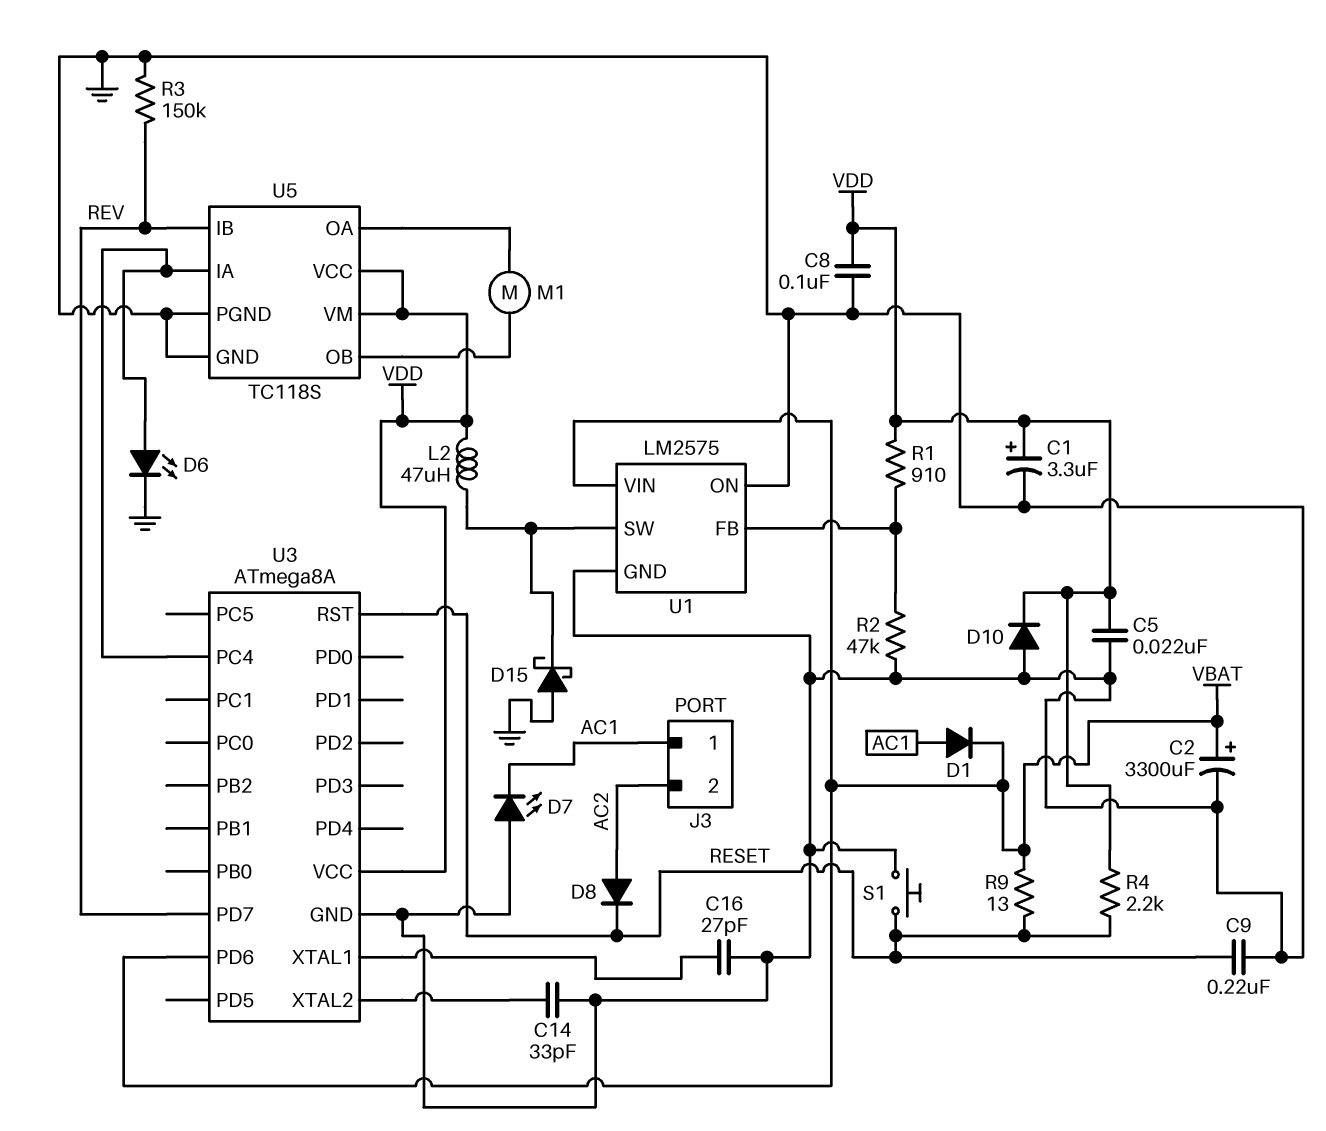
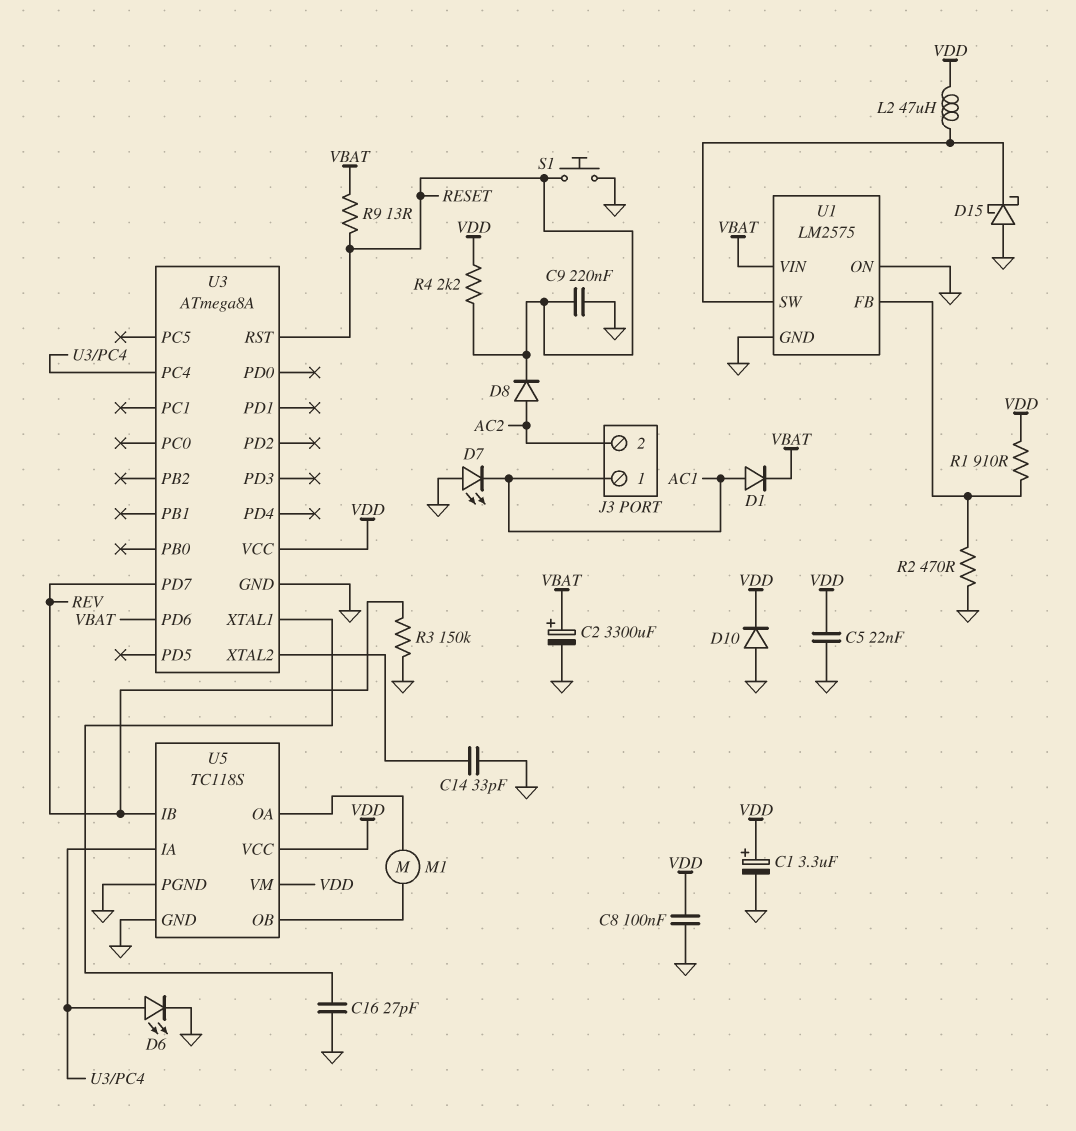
R2: 47k (GND, U1/FB) -> 470 (GND, U1/FB)

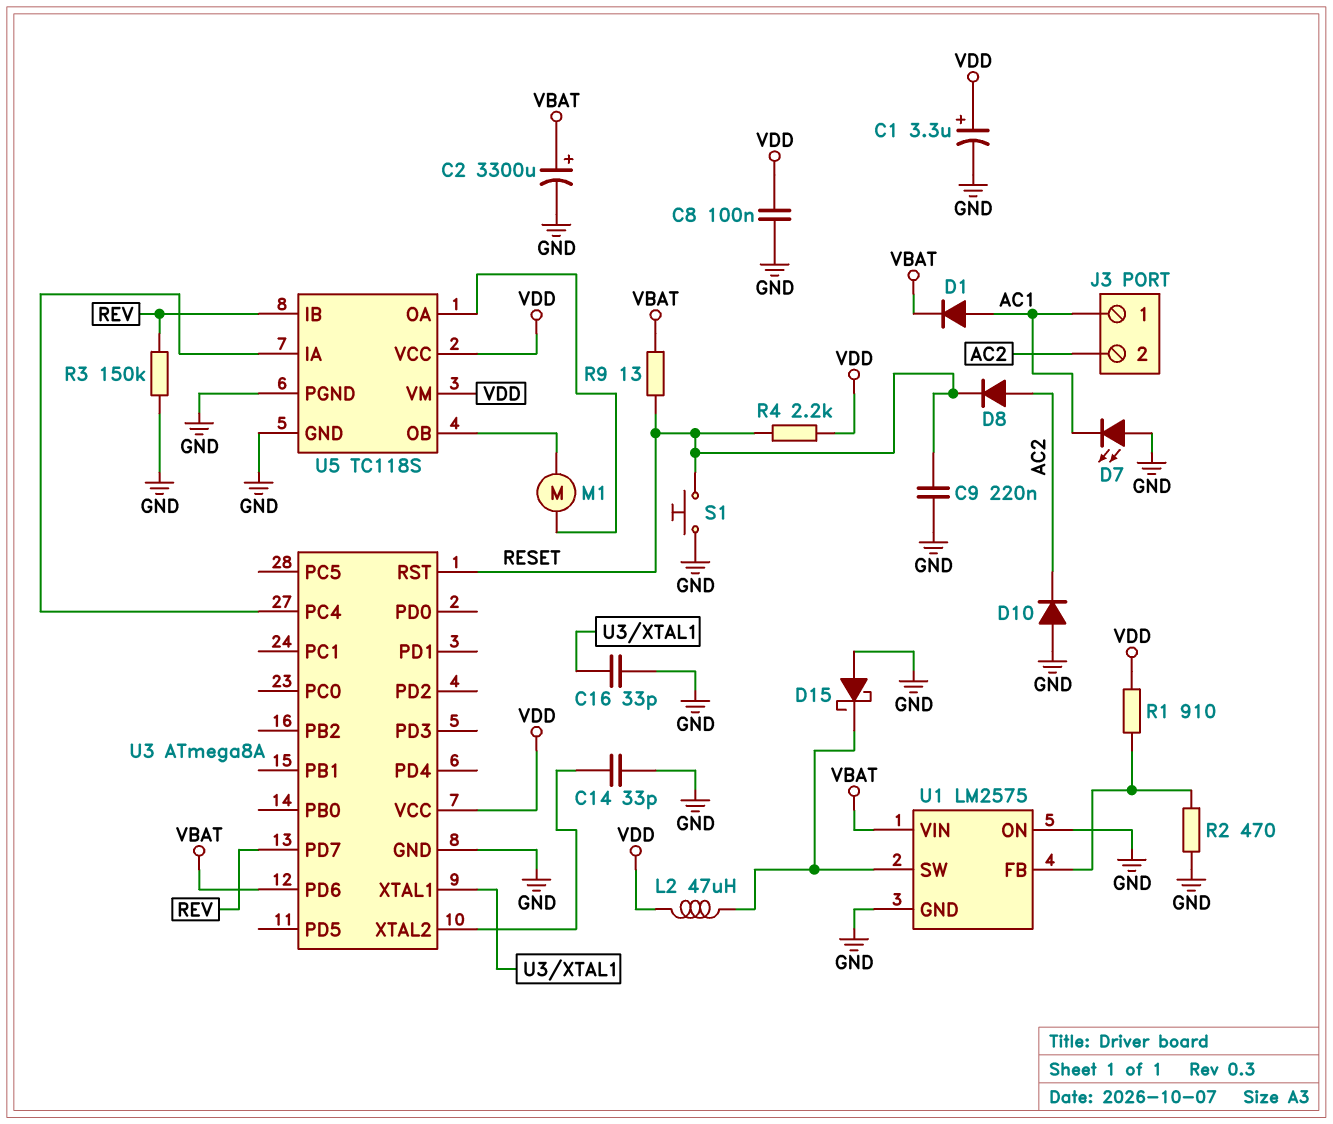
C5: 22nF (GND, VDD) -> none
C16: 27pF (GND, U3/XTAL1) -> 33pF (GND, U3/XTAL1)
D6: LED (A U3/PC4, K GND) -> none
D10: diode (A GND, K VDD) -> diode (A GND, K AC2)

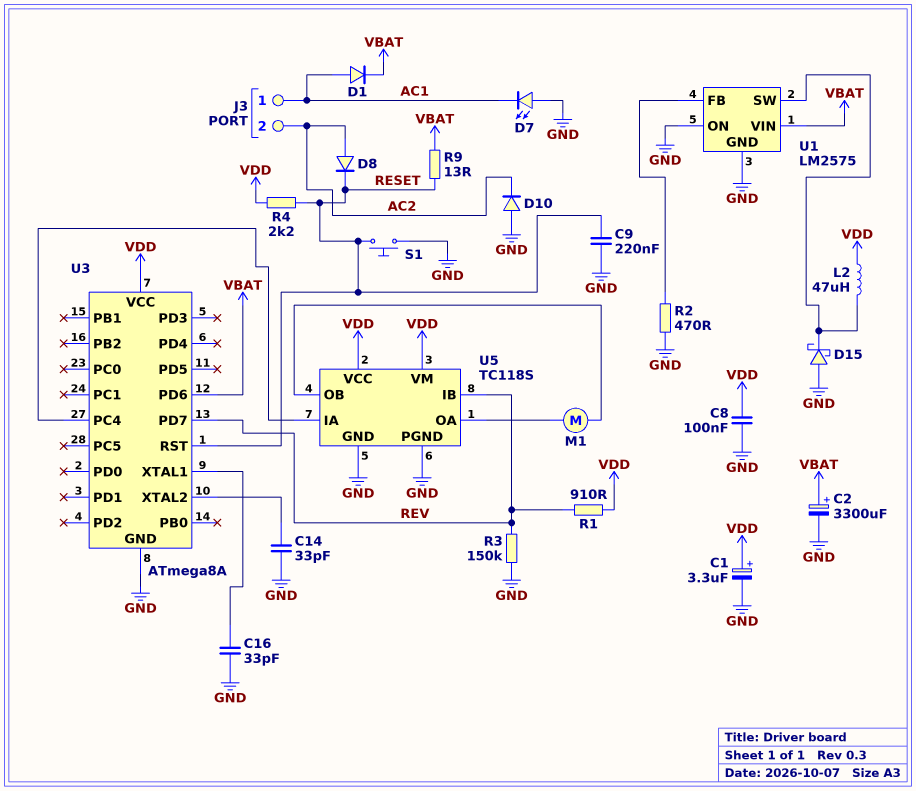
R1: 910 (U1/FB, VDD) -> 910 (REV, VDD)

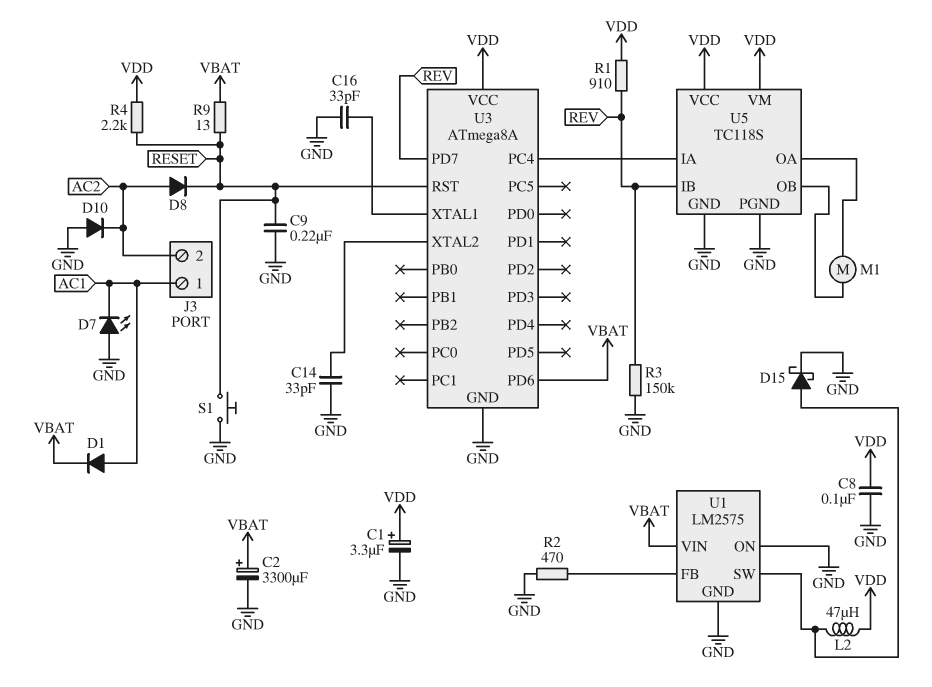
D15: schottky (A GND, K U1/SW) -> schottky (A U1/SW, K GND)

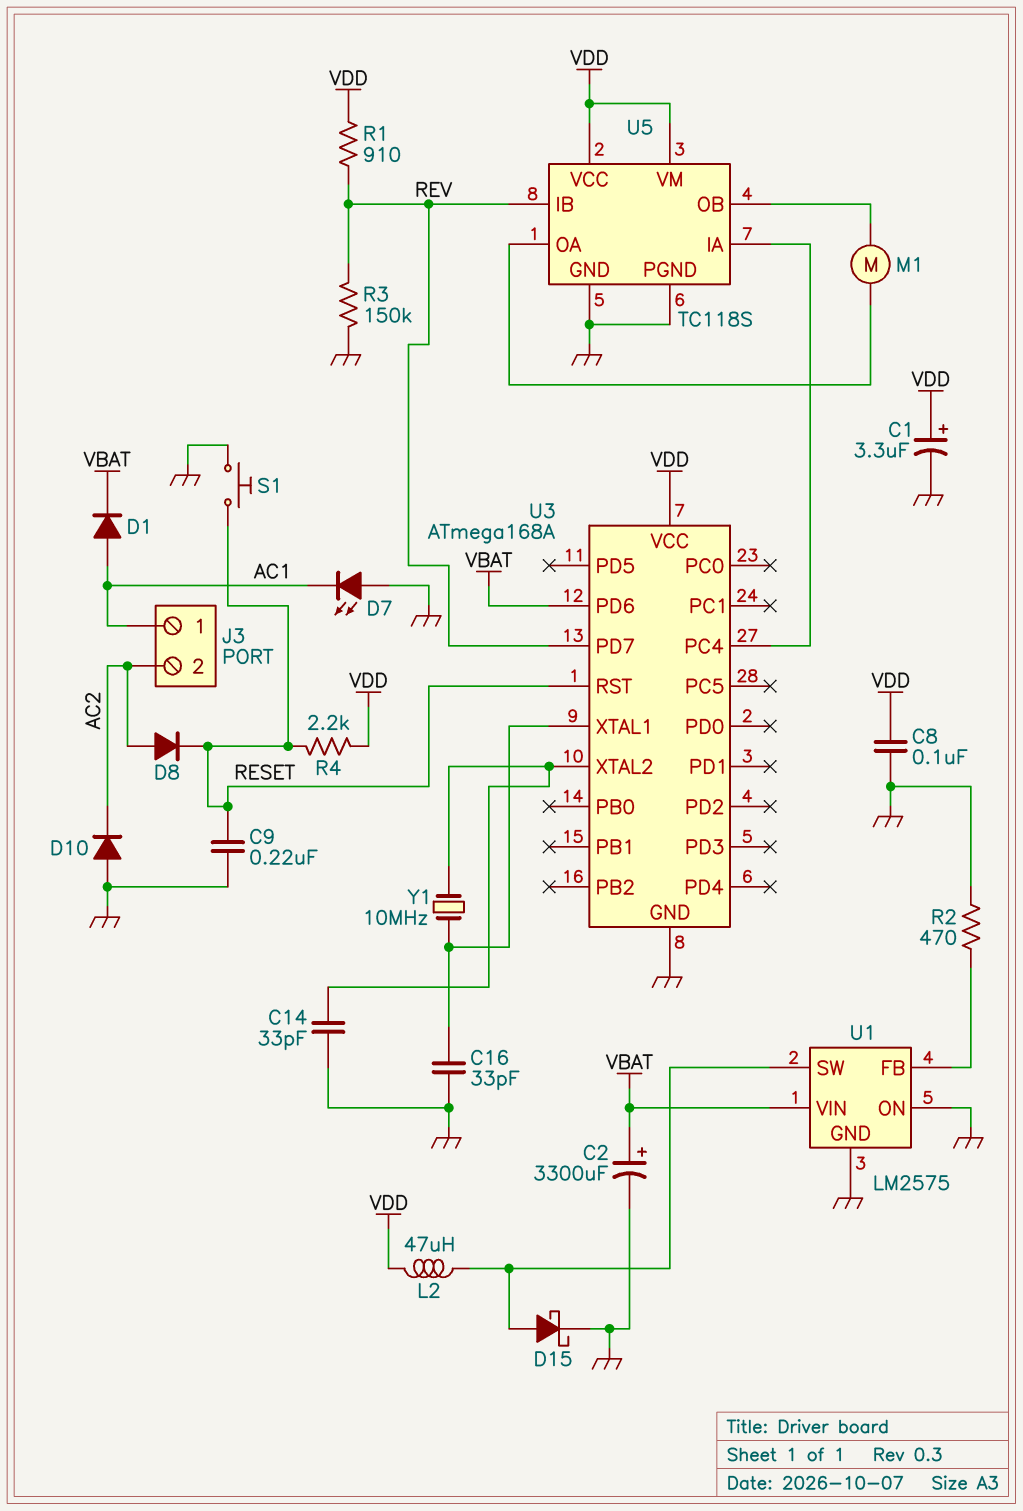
R9: 13 (RESET, VBAT) -> none
U3: ATmega8A -> ATmega168A
Y1: none -> 10MHz (U3/XTAL1, U3/XTAL2)

